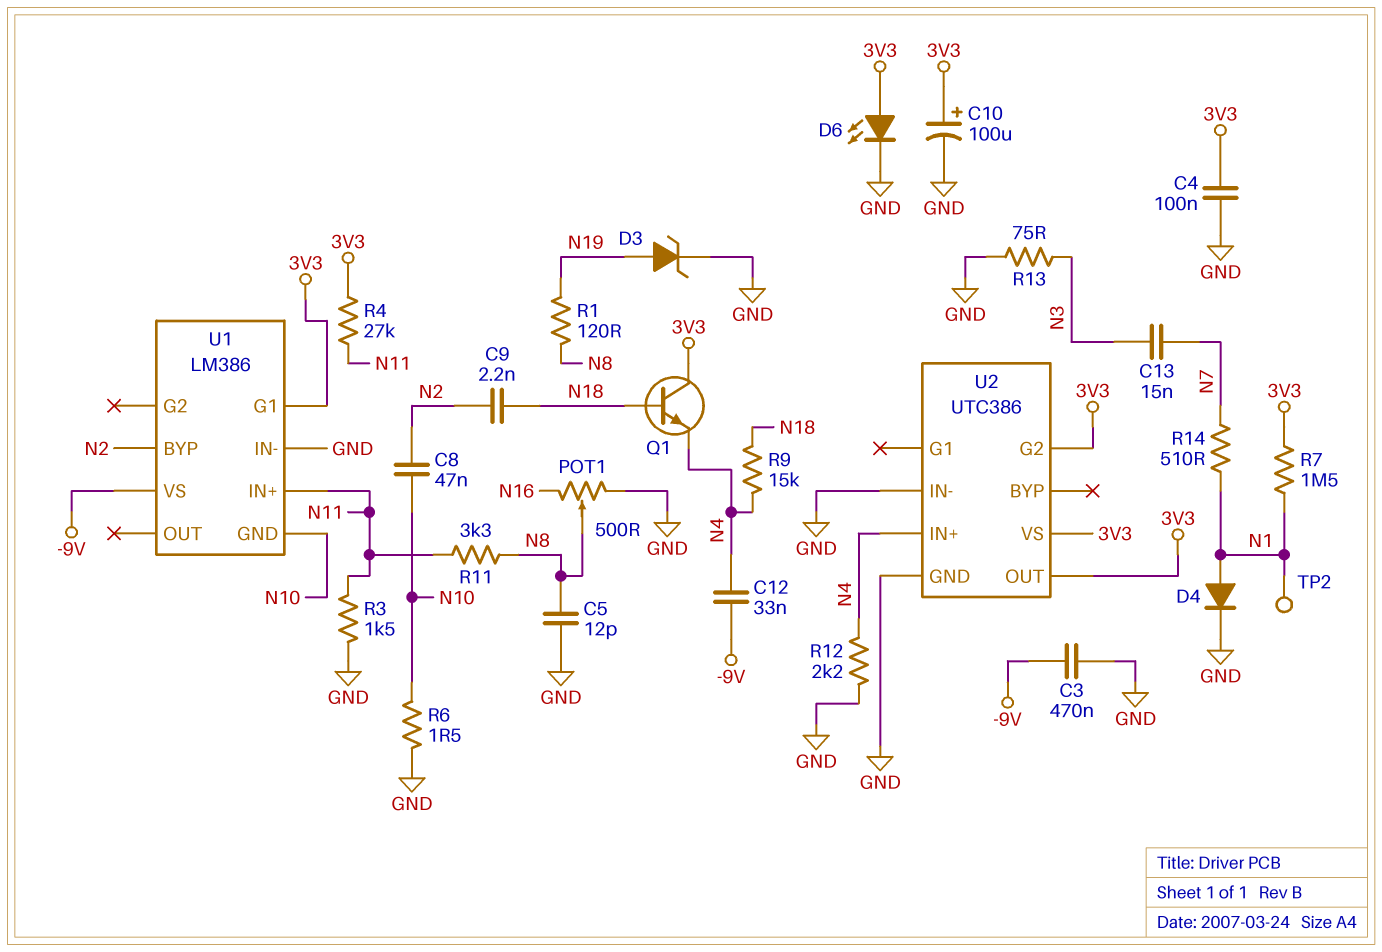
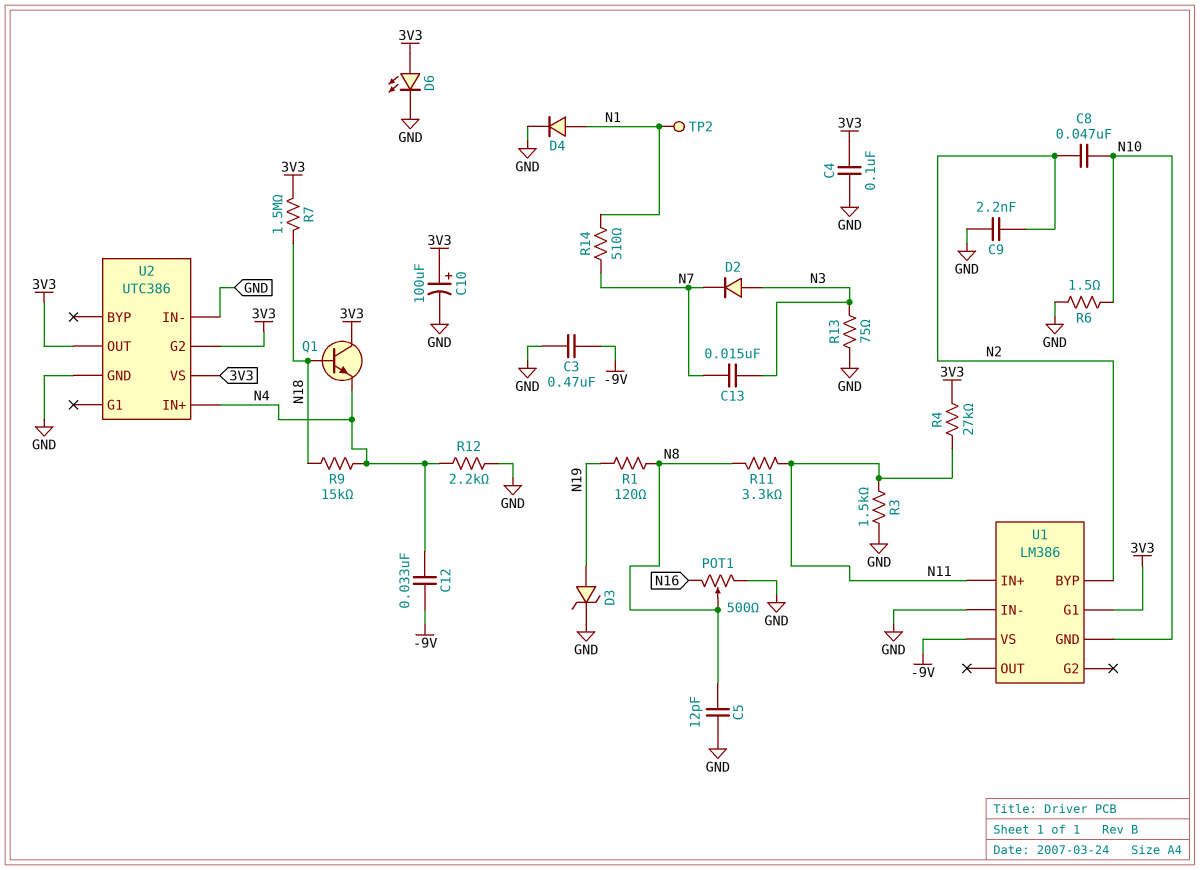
C9: 2.2nF (N2, N18) -> 2.2nF (GND, N2)
D2: none -> diode (A N3, K N7)
R7: 1.5M (3V3, N1) -> 1.5M (3V3, N18)

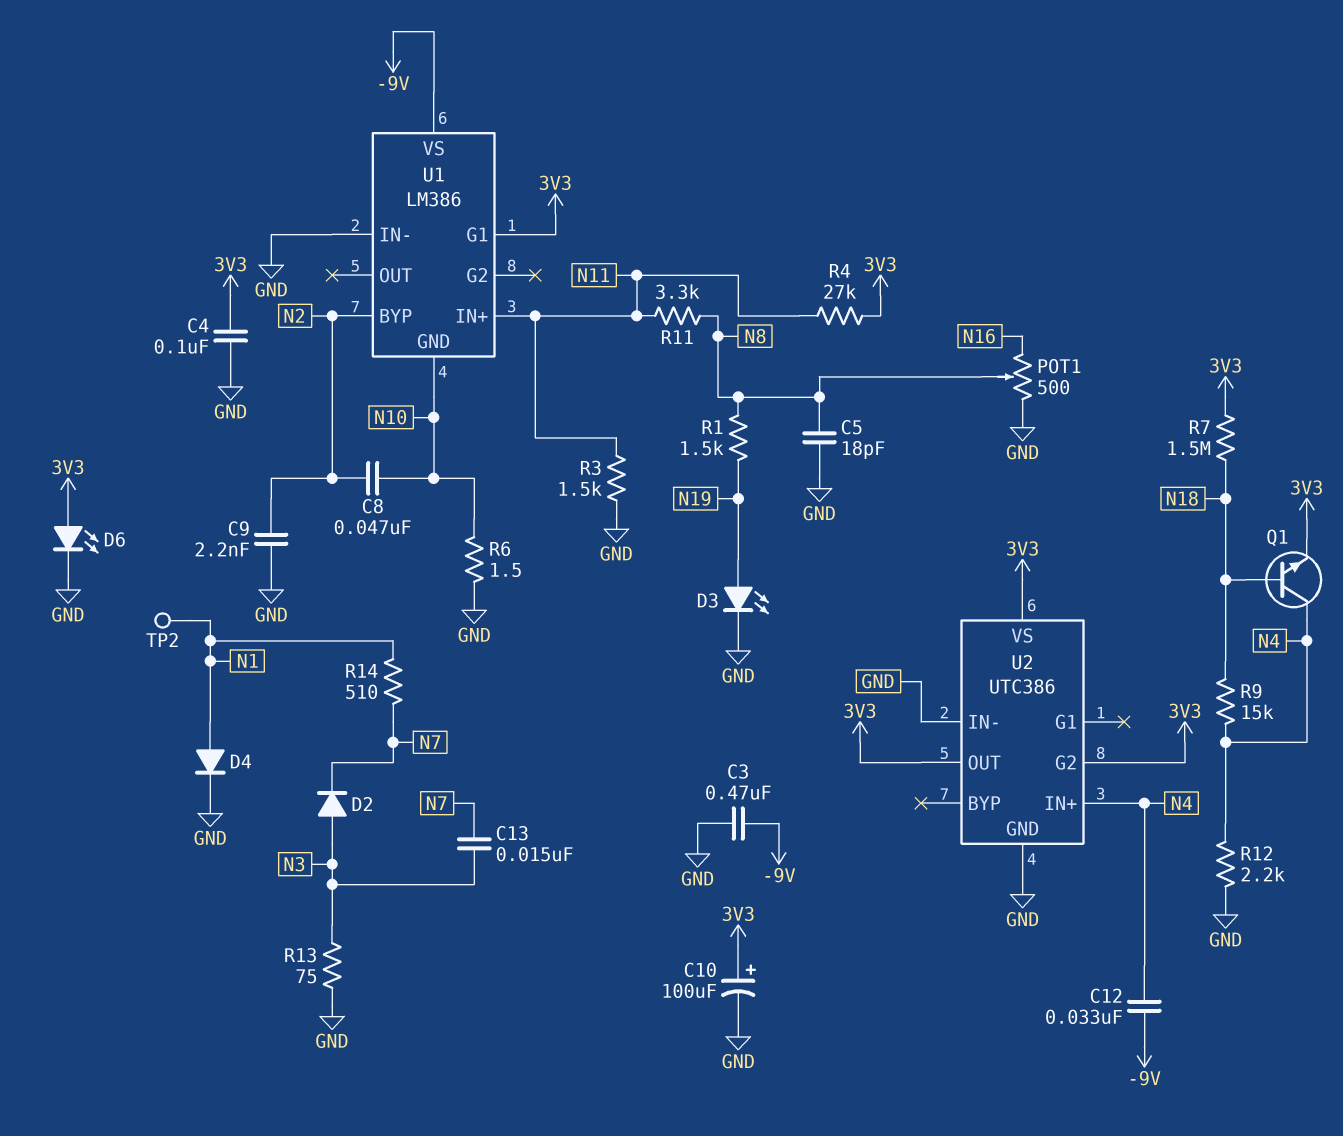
C5: 12pF (GND, N8) -> 18pF (GND, N8)
D3: zener (A N19, K GND) -> LED (A N19, K GND)
Q1: NPN (B N18, C 3V3, E N4) -> NPN (B N18, C N4, E 3V3)
R1: 120 (N8, N19) -> 1.5k (N8, N19)

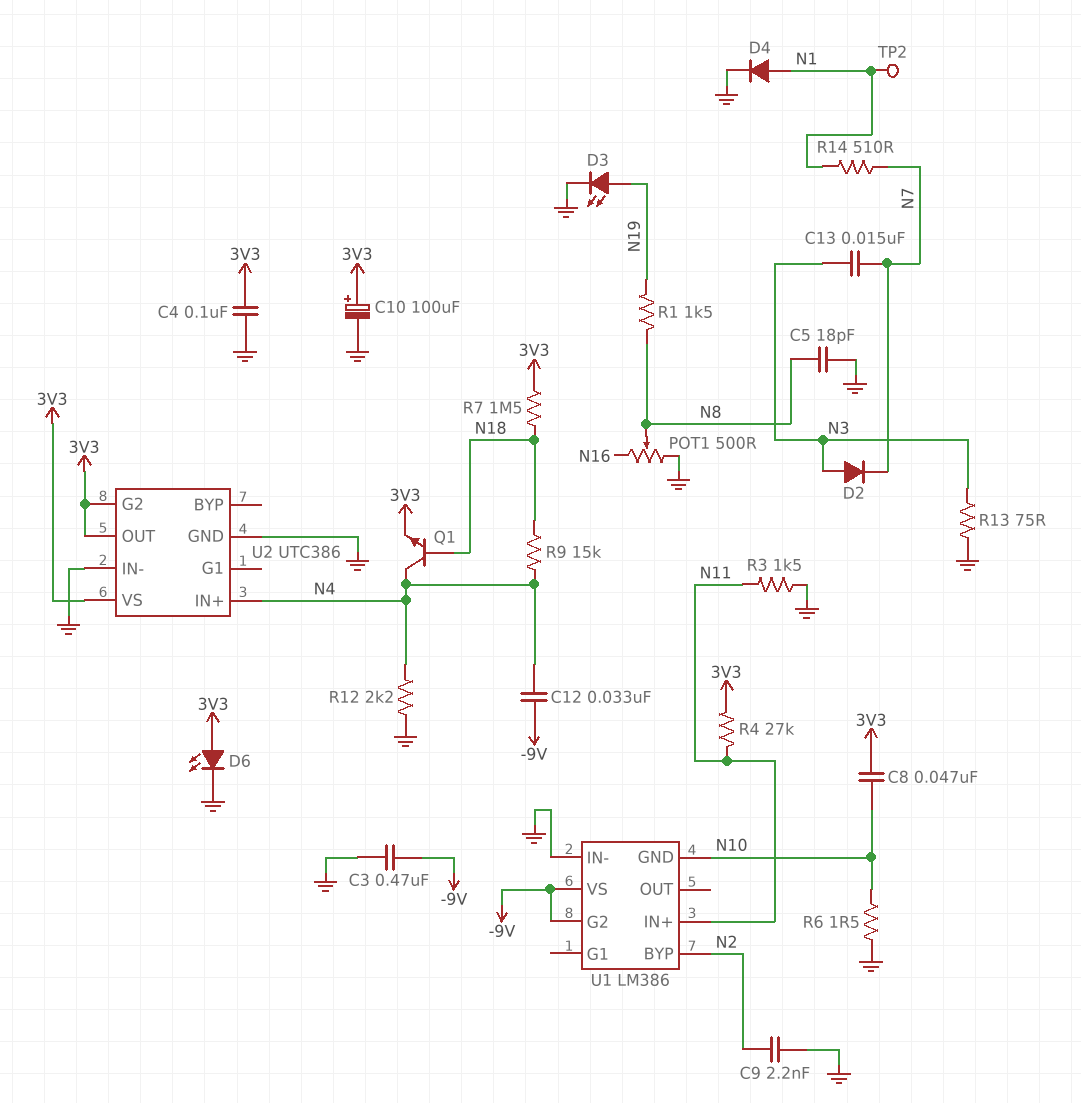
C8: 47nF (N2, N10) -> 47nF (3V3, N10)
R11: 3.3k (N8, N11) -> none
U1 pin G1: 3V3 -> none
U1 pin G2: none -> -9V

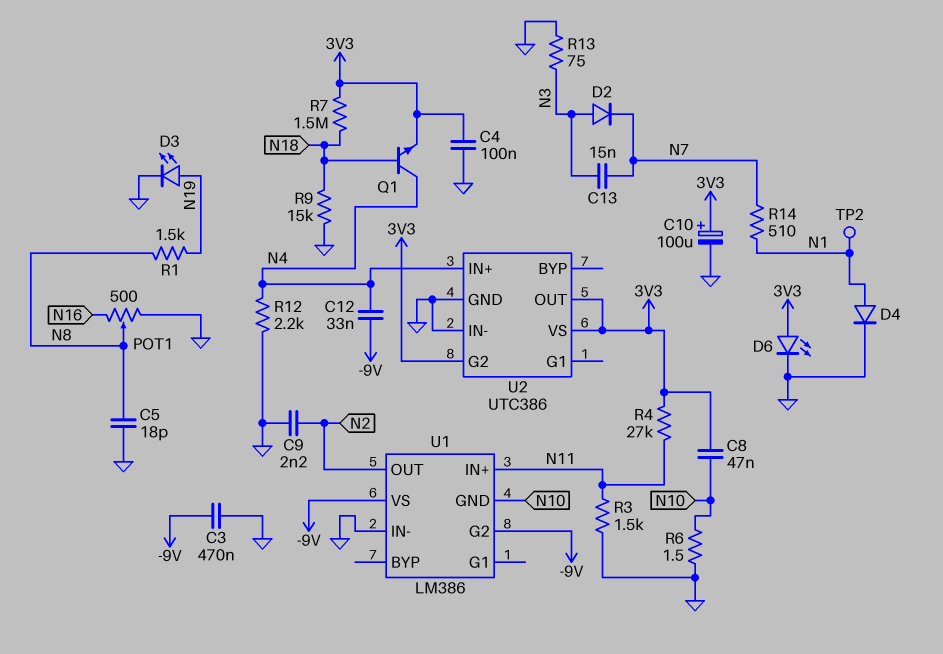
R9: 15k (N4, N18) -> 15k (GND, N18)
U1 pin BYP: N2 -> none
U1 pin OUT: none -> N2

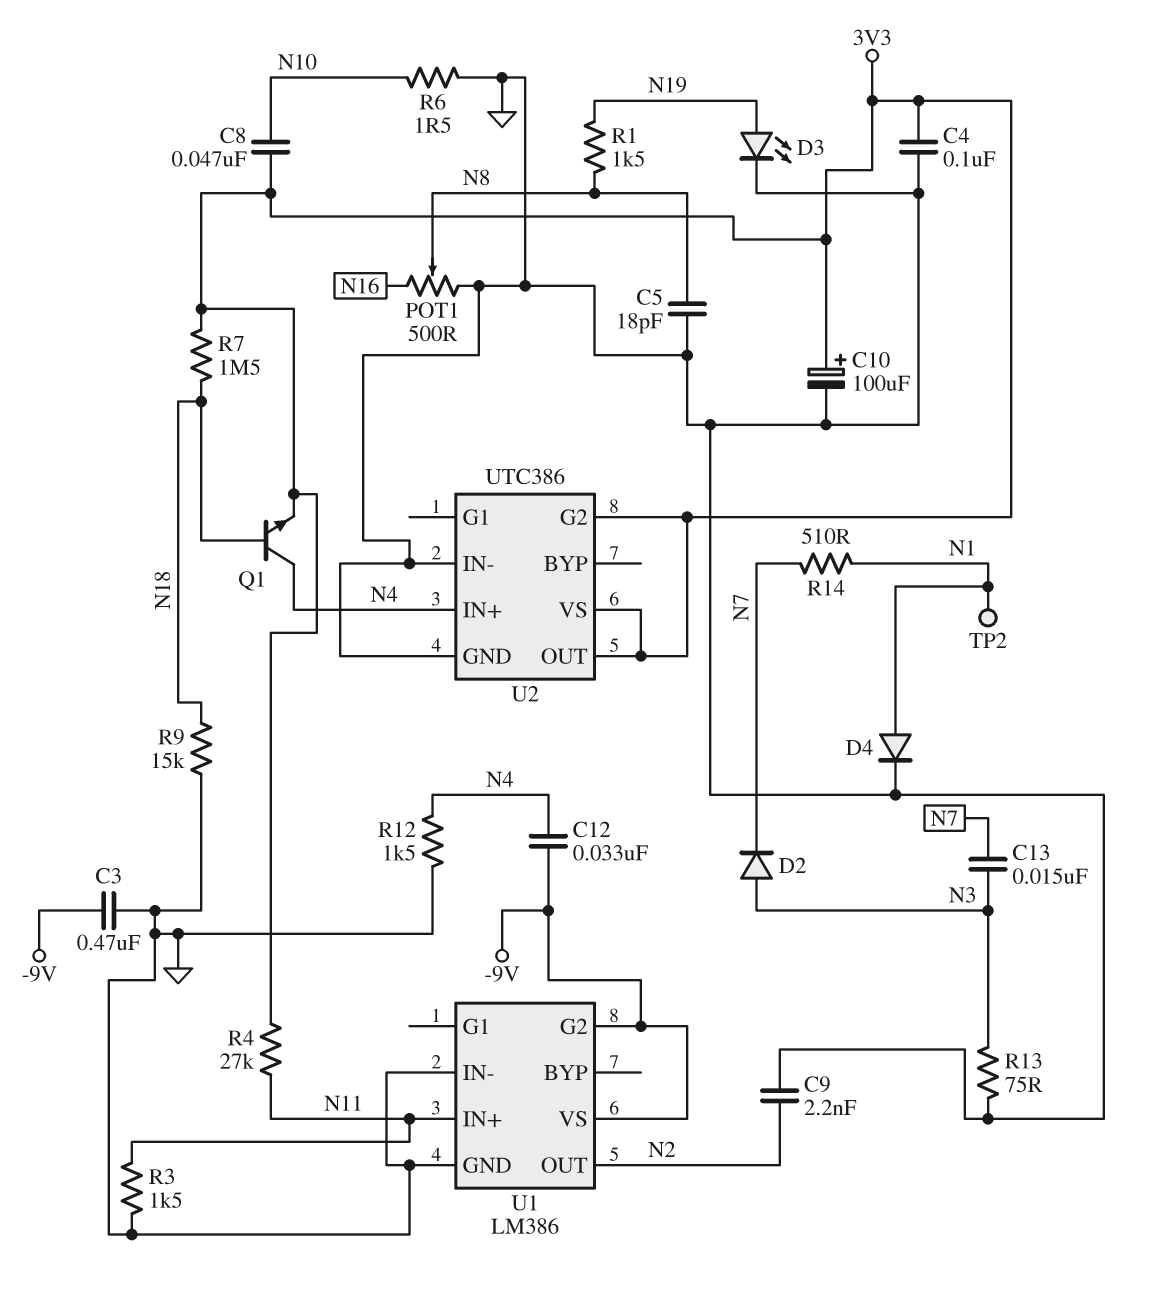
D6: LED (A 3V3, K GND) -> none
R12: 2.2k (GND, N4) -> 1.5k (GND, N4)
U1 pin GND: N10 -> GND

